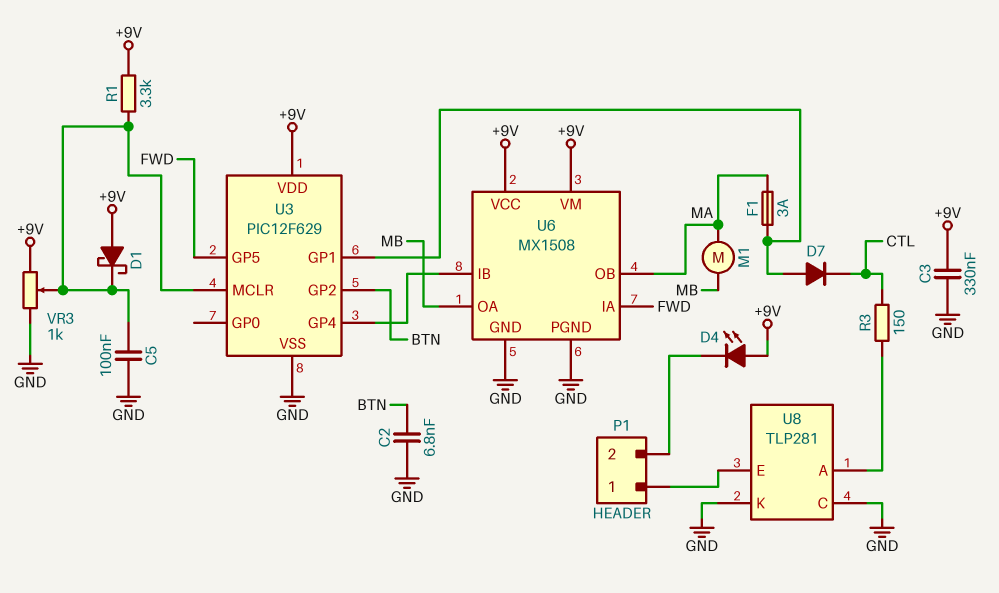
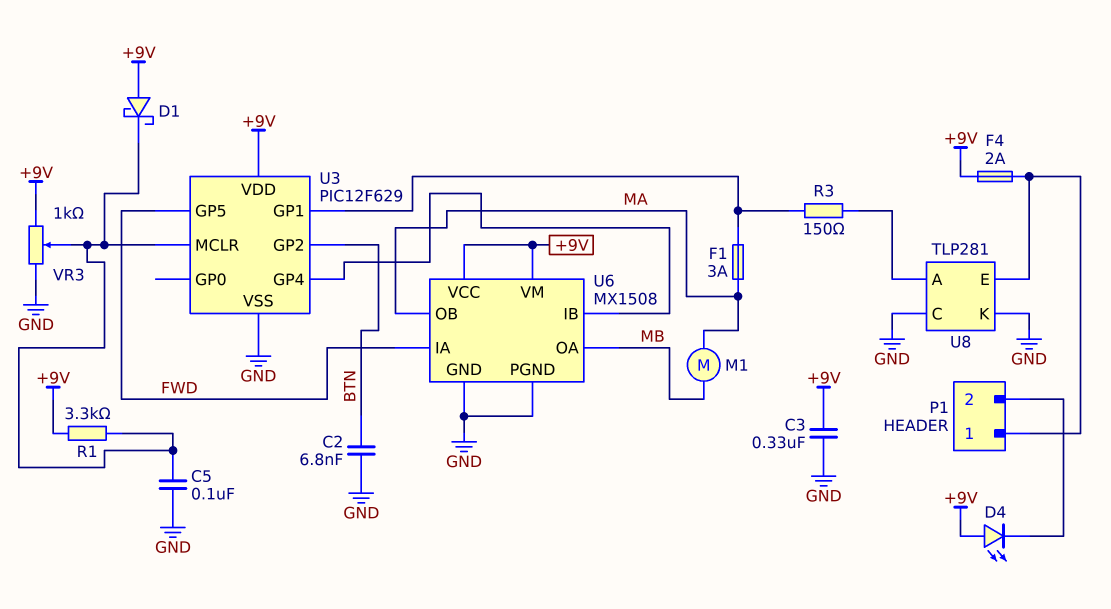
D7: diode (A U3/GP1, K CTL) -> none
F4: none -> 2A (+9V, P1/1)
R3: 150 (CTL, U8/A) -> 150 (U3/GP1, U8/A)

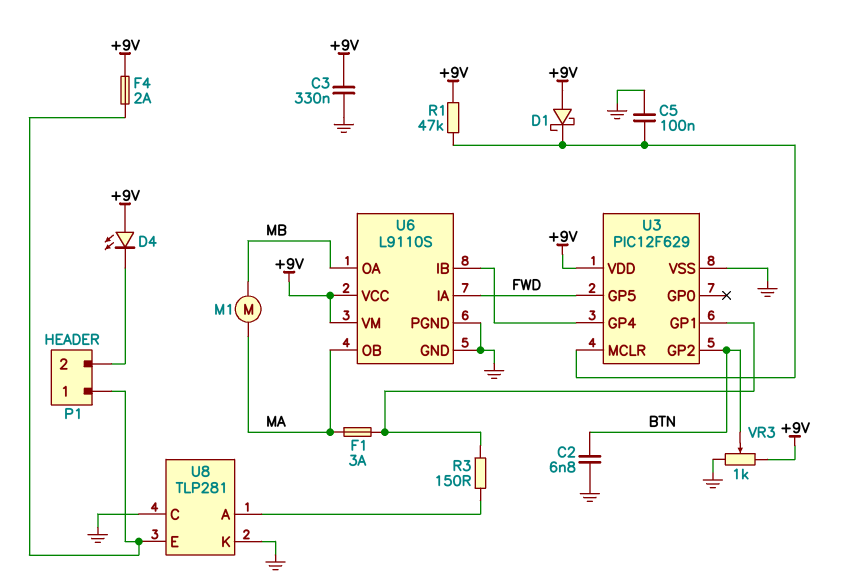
R1: 3.3k (+9V, U3/MCLR) -> 47k (+9V, U3/MCLR)
U6: MX1508 -> L9110S
VR3: 1k (+9V, GND, wiper U3/MCLR) -> 1k (+9V, GND, wiper BTN)

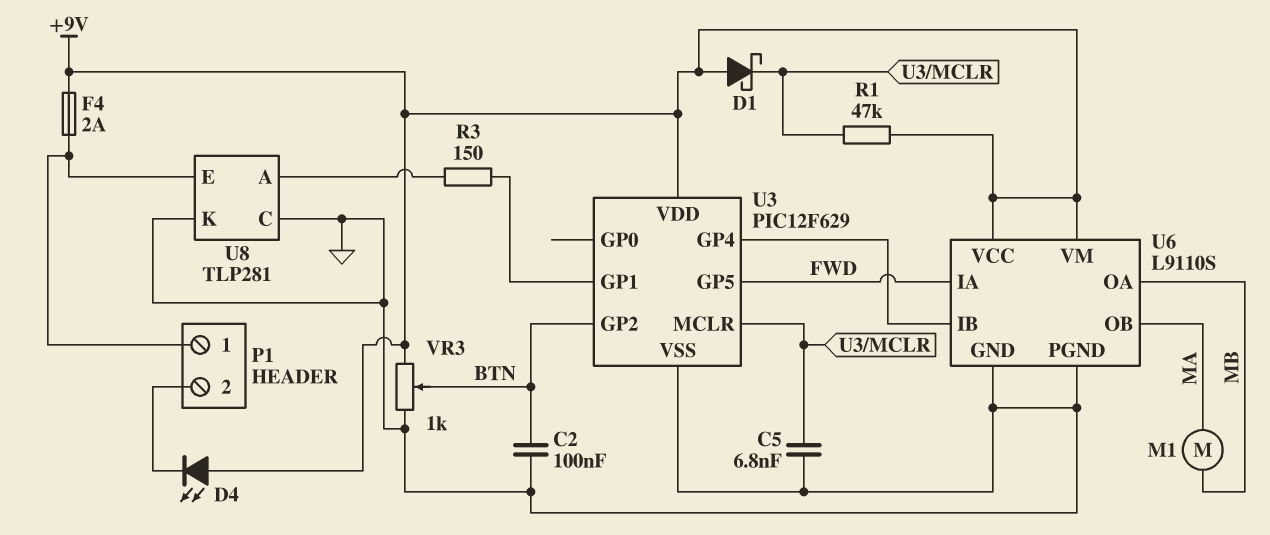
C2: 6.8nF (BTN, GND) -> 100nF (BTN, GND)
C3: 330nF (+9V, GND) -> none
C5: 100nF (GND, U3/MCLR) -> 6.8nF (GND, U3/MCLR)
F1: 3A (MA, U3/GP1) -> none

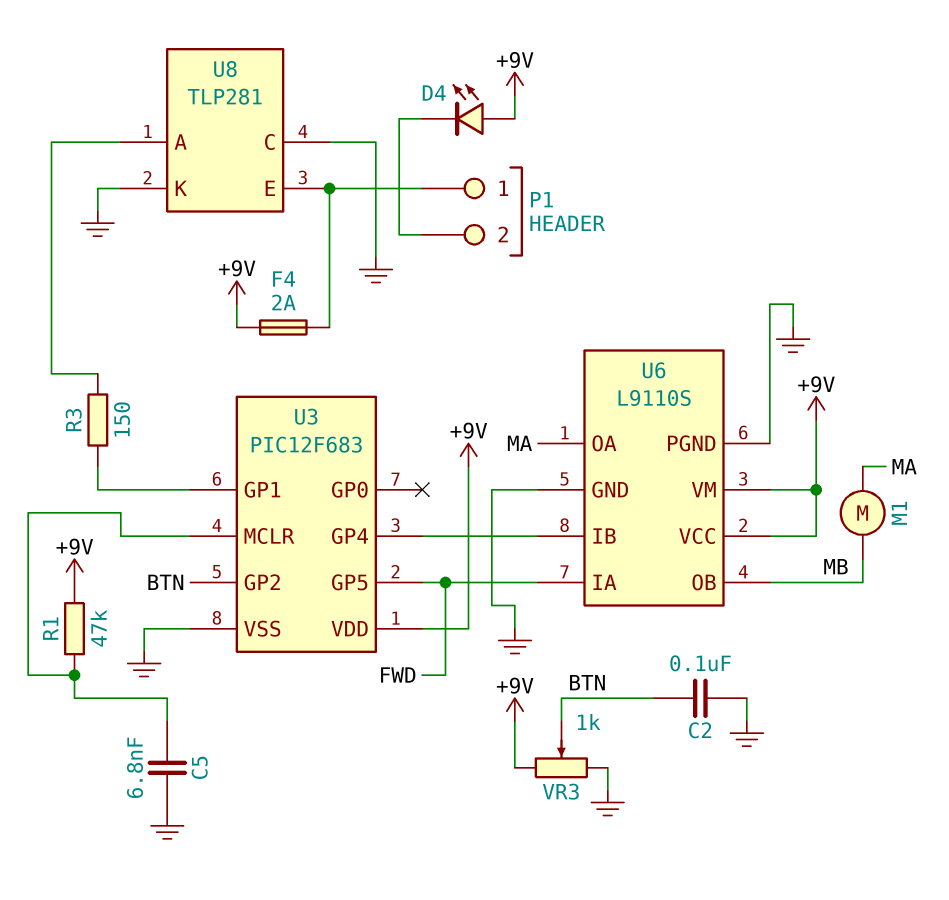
D1: schottky (A +9V, K U3/MCLR) -> none
U3: PIC12F629 -> PIC12F683
U6 pin OA: MB -> MA
U6 pin OB: MA -> MB

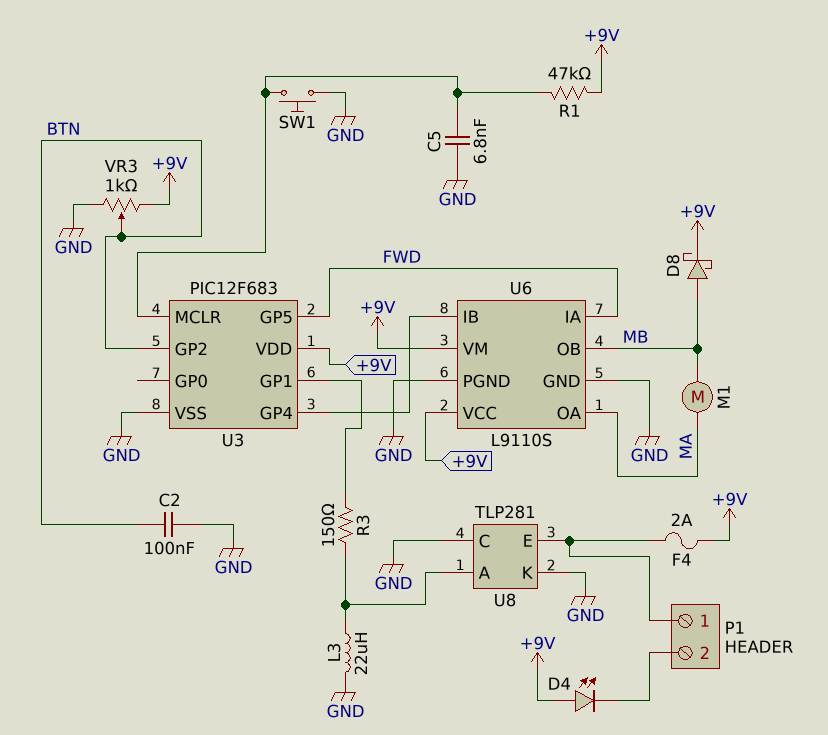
D8: none -> schottky (A MB, K +9V)
L3: none -> 22uH (GND, U8/A)
SW1: none -> button (GND, U3/MCLR)

